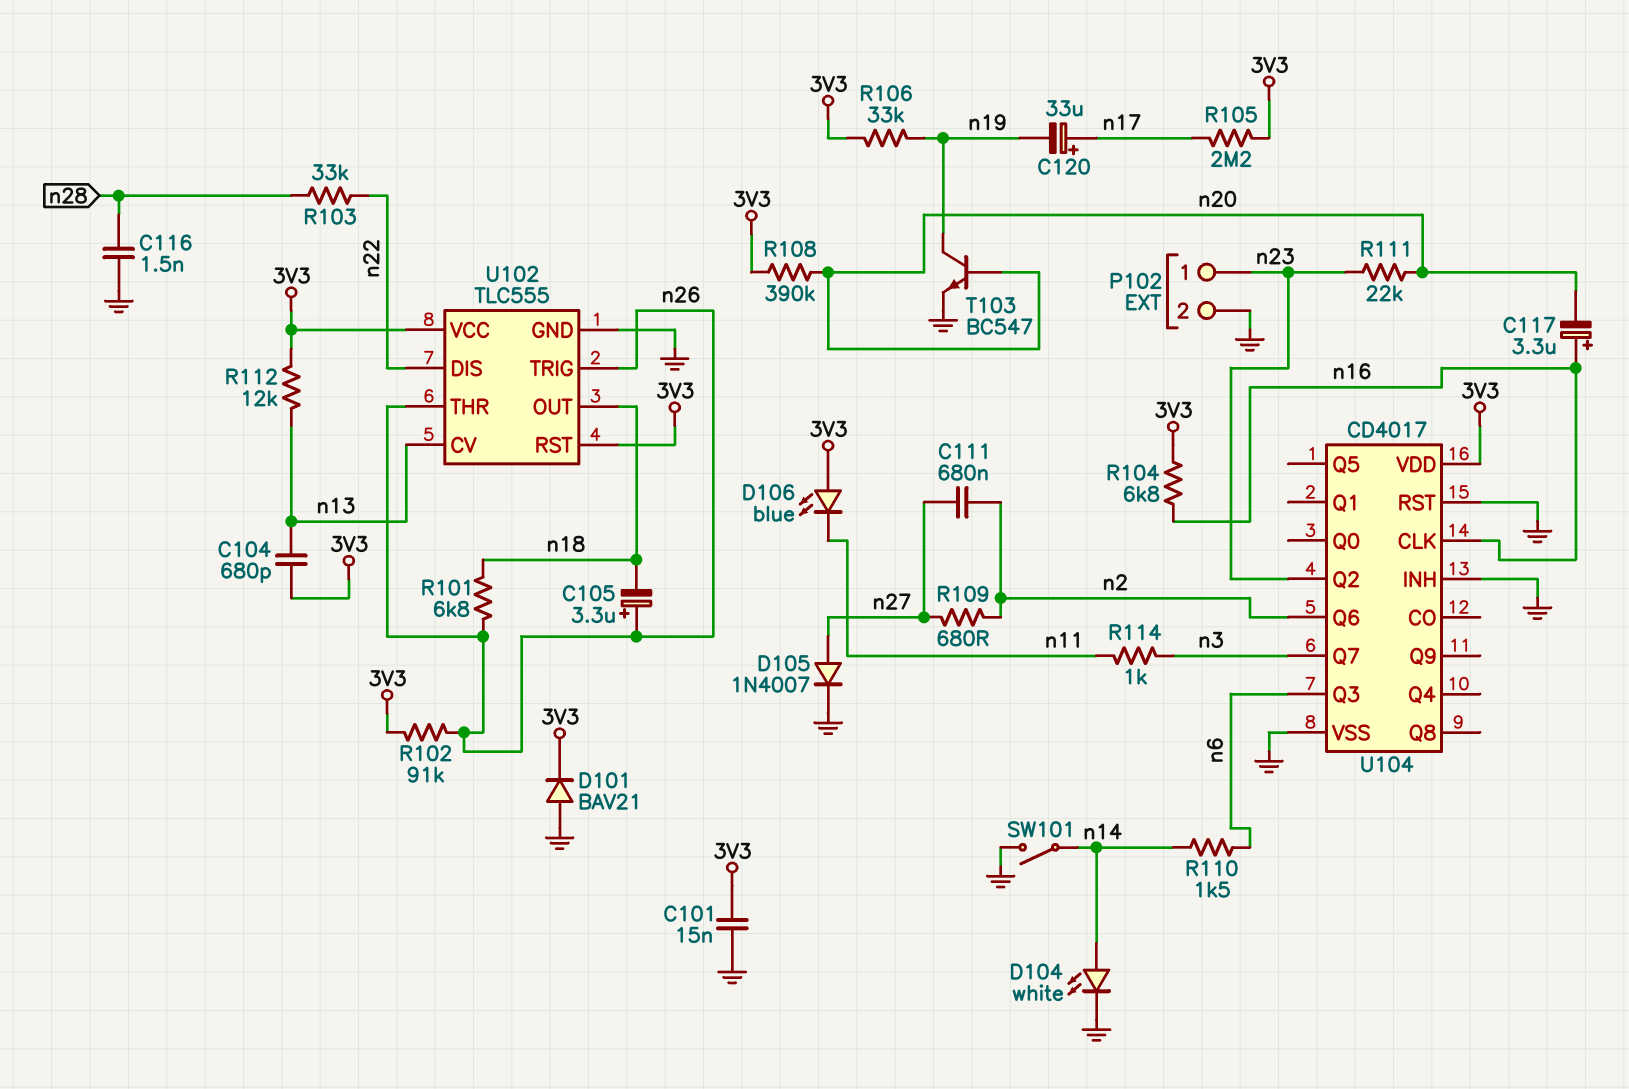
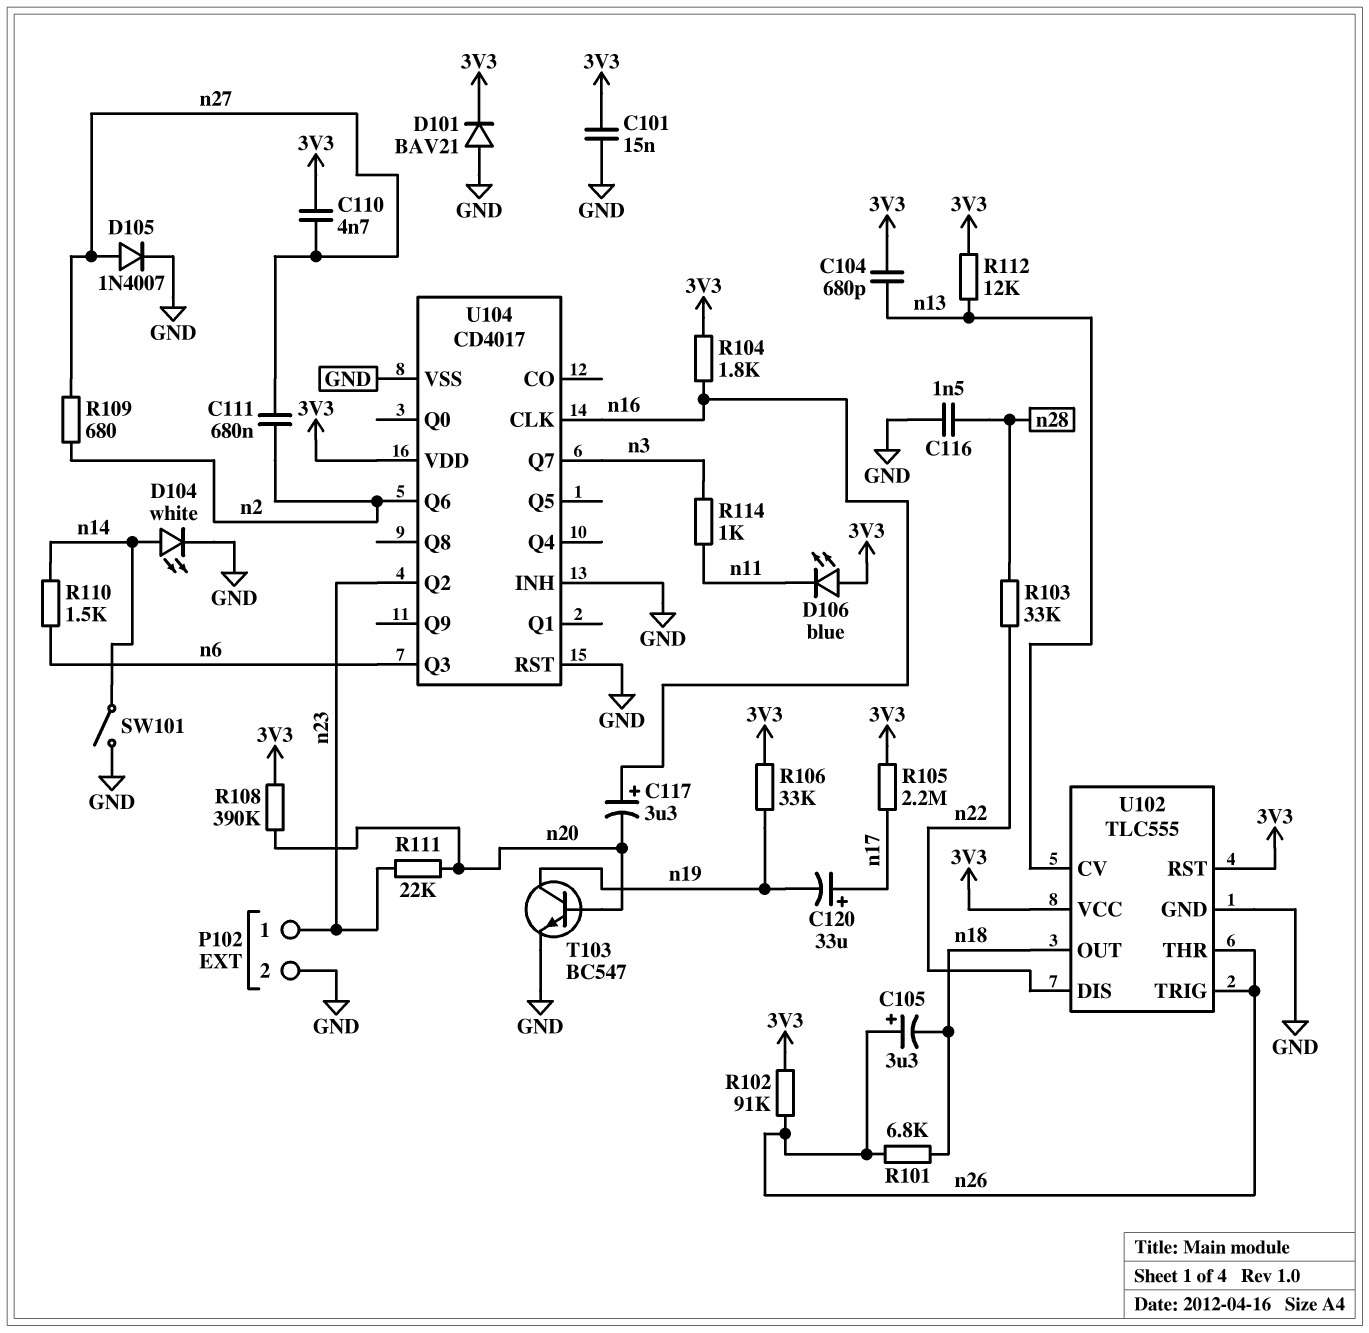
C110: none -> 4.7nF (3V3, n27)
R104: 6.8k (3V3, n16) -> 1.8k (3V3, n16)

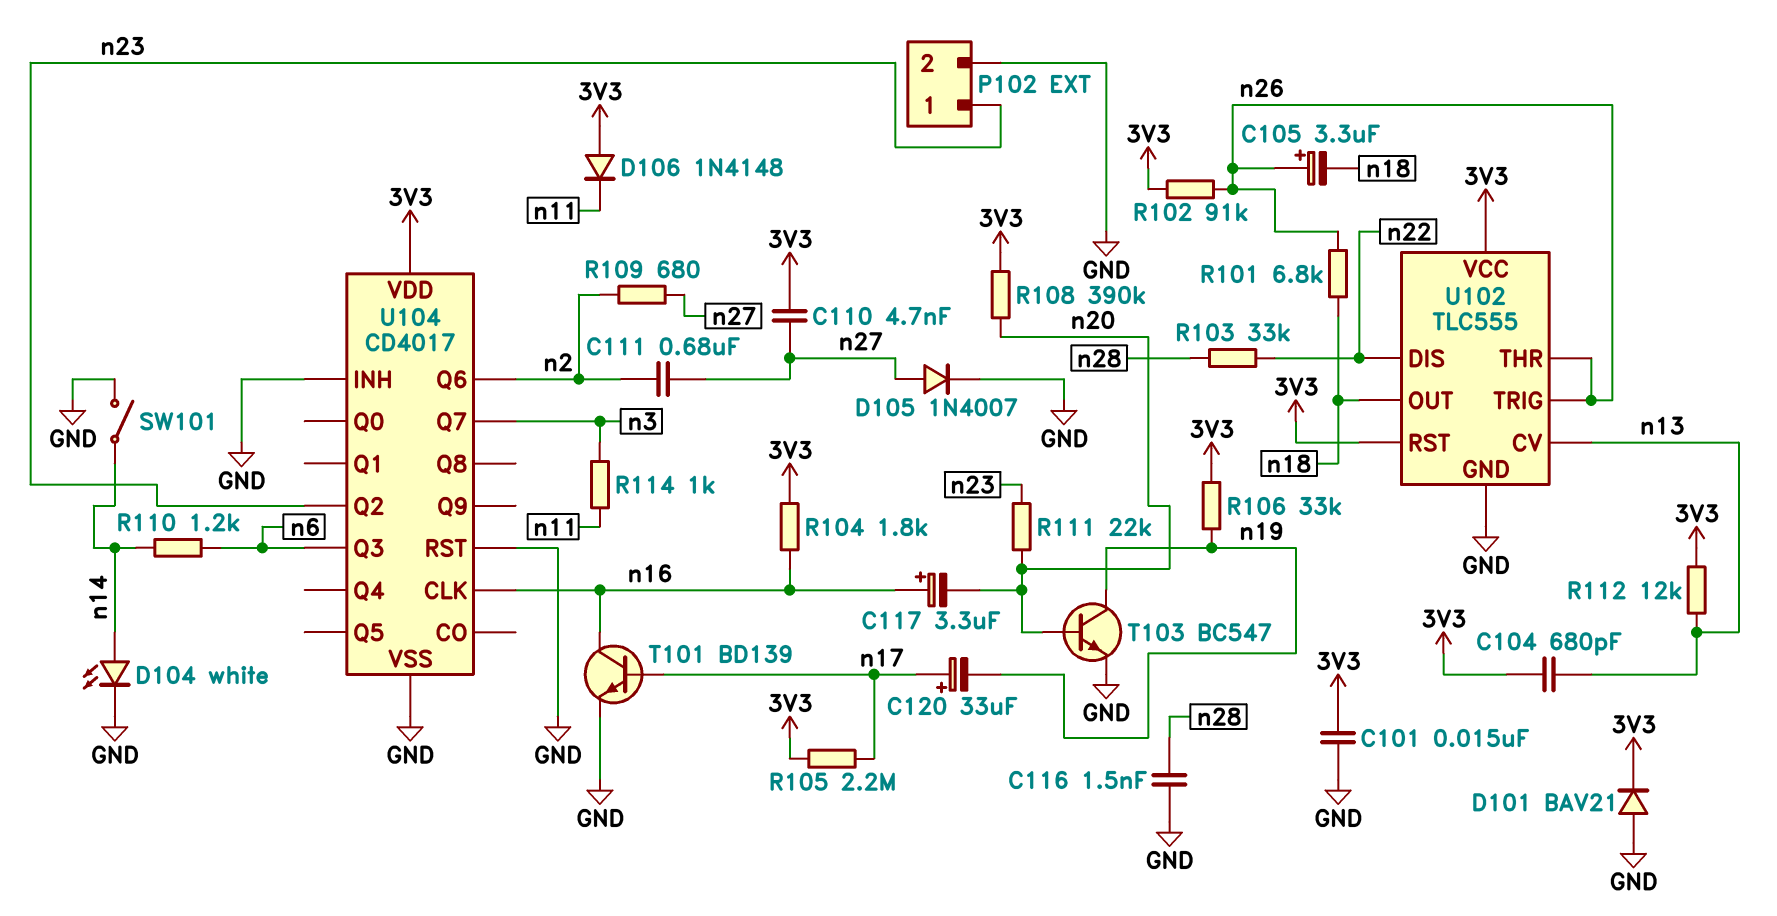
D106: LED blue (A 3V3, K n11) -> diode 1N4148 (A 3V3, K n11)
R110: 1.5k (n6, n14) -> 1.2k (n6, n14)
T101: none -> NPN BD139 (B n17, C n16, E GND)

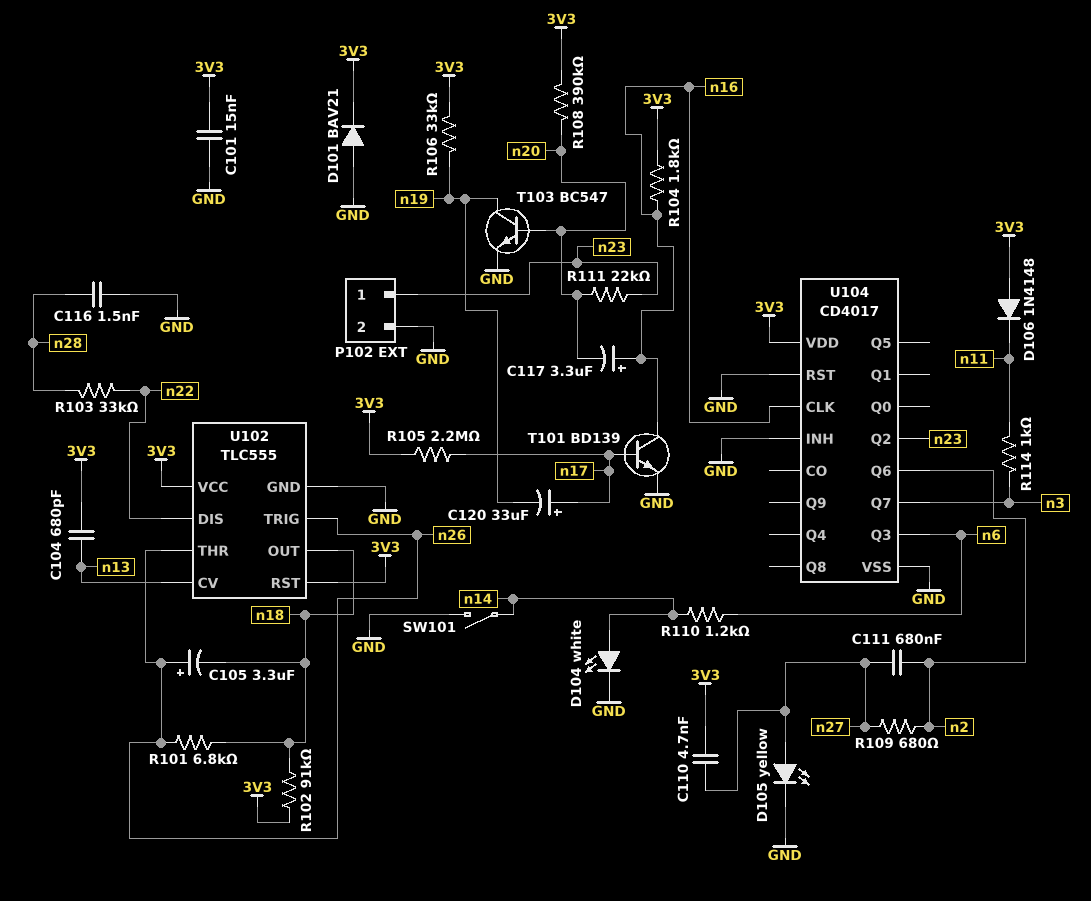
D105: diode 1N4007 (A n27, K GND) -> LED yellow (A n27, K GND)
R102: 91k (3V3, n26) -> 91k (3V3, n18)
R112: 12k (3V3, n13) -> none

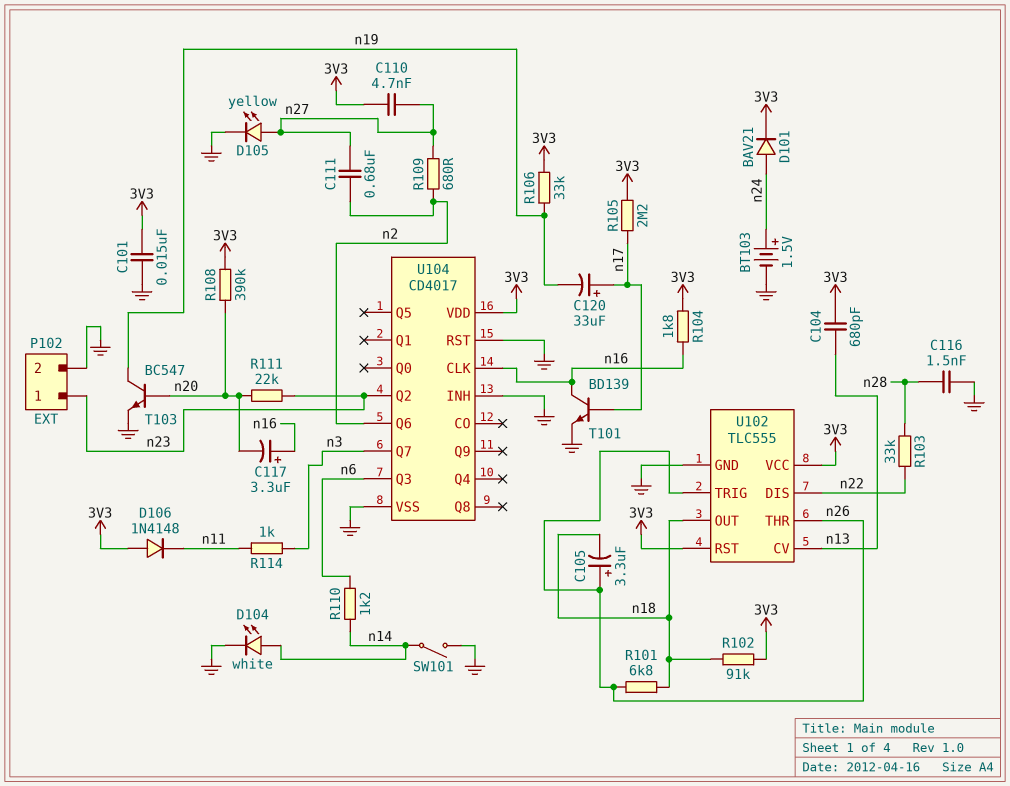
BT103: none -> 1.5V (plus n24, minus GND)
D101: diode BAV21 (A GND, K 3V3) -> diode BAV21 (A n24, K 3V3)

